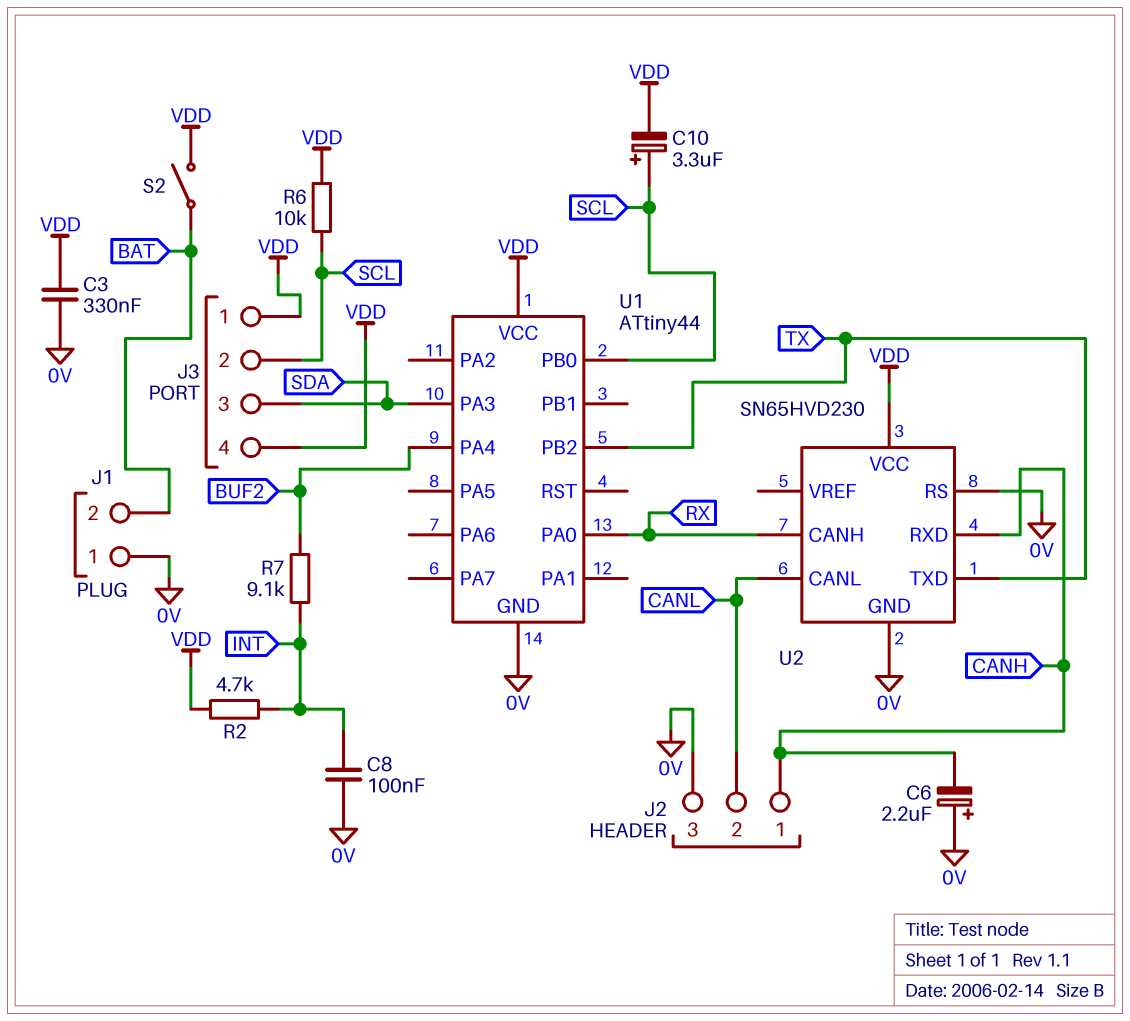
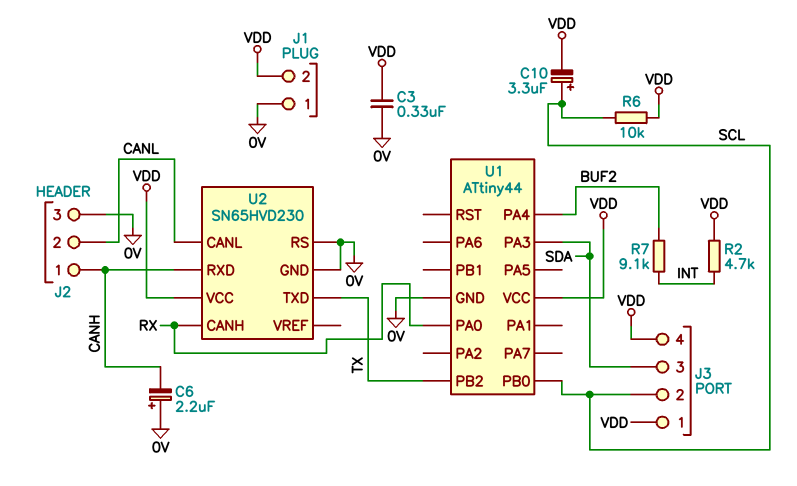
C8: 100nF (0V, INT) -> none
J1 pin 2: BAT -> VDD
S2: switch (BAT, VDD) -> none

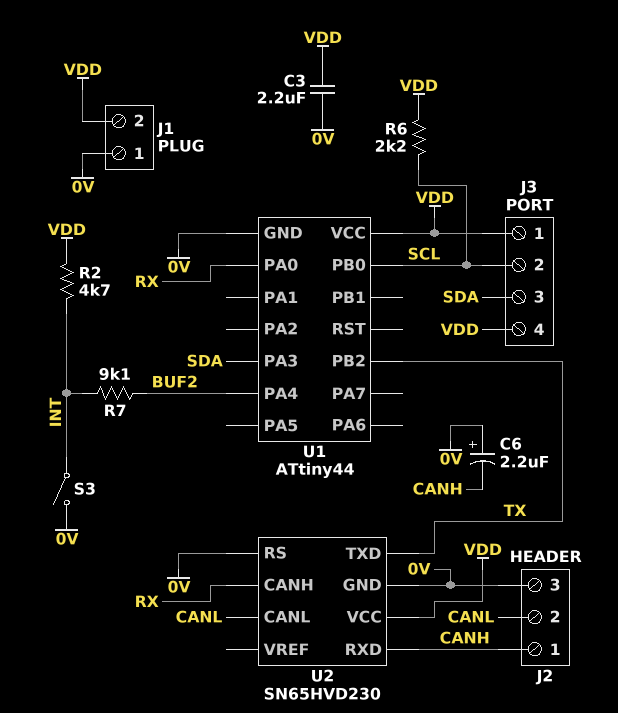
C3: 330nF (0V, VDD) -> 2.2uF (0V, VDD)
C10: 3.3uF (plus SCL, minus VDD) -> none
R6: 10k (SCL, VDD) -> 2.2k (SCL, VDD)
S3: none -> switch (0V, INT)

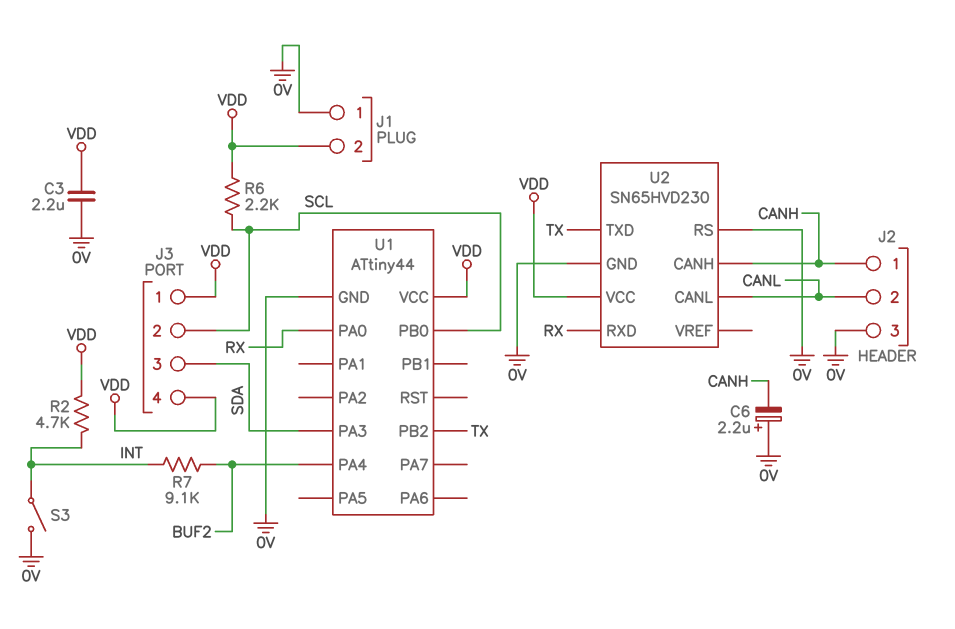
U2 pin CANH: RX -> CANH
U2 pin RXD: CANH -> RX

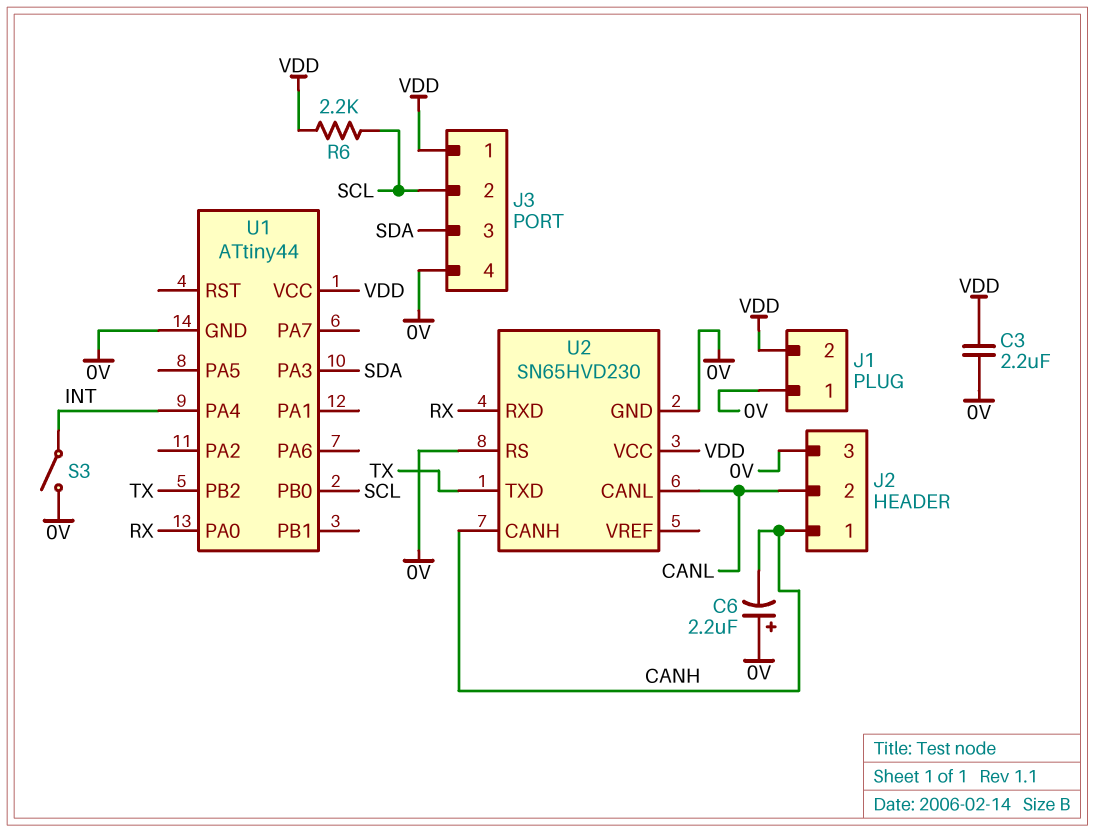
J3 pin 4: VDD -> 0V
R2: 4.7k (INT, VDD) -> none
R7: 9.1k (BUF2, INT) -> none
U1 pin PA4: BUF2 -> INT

